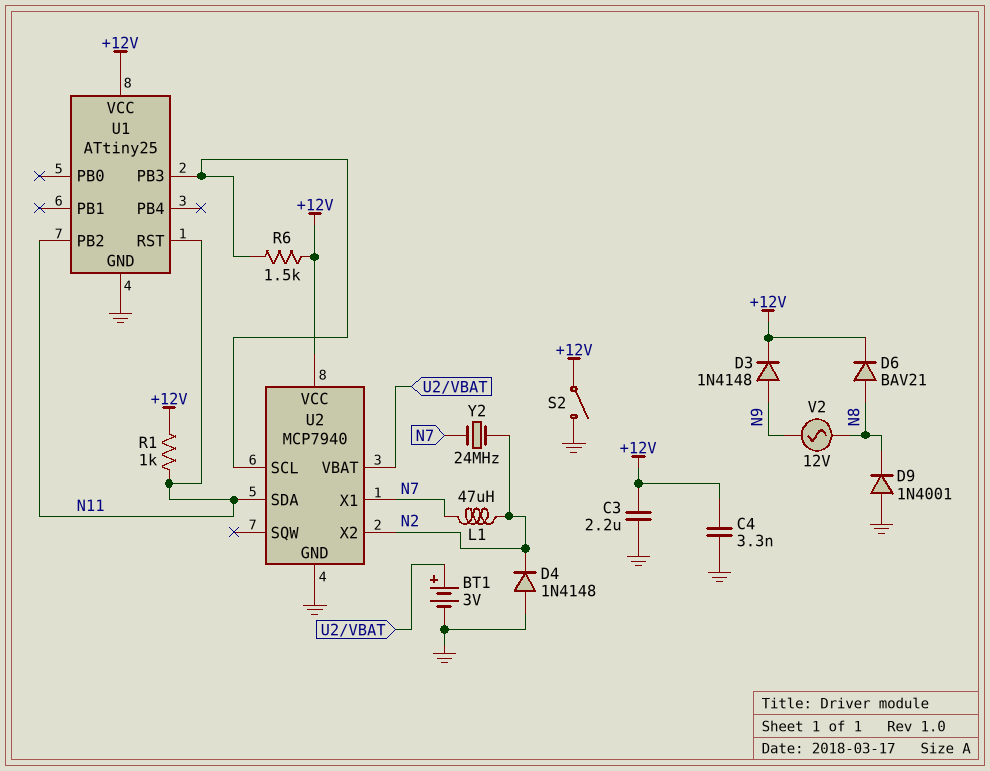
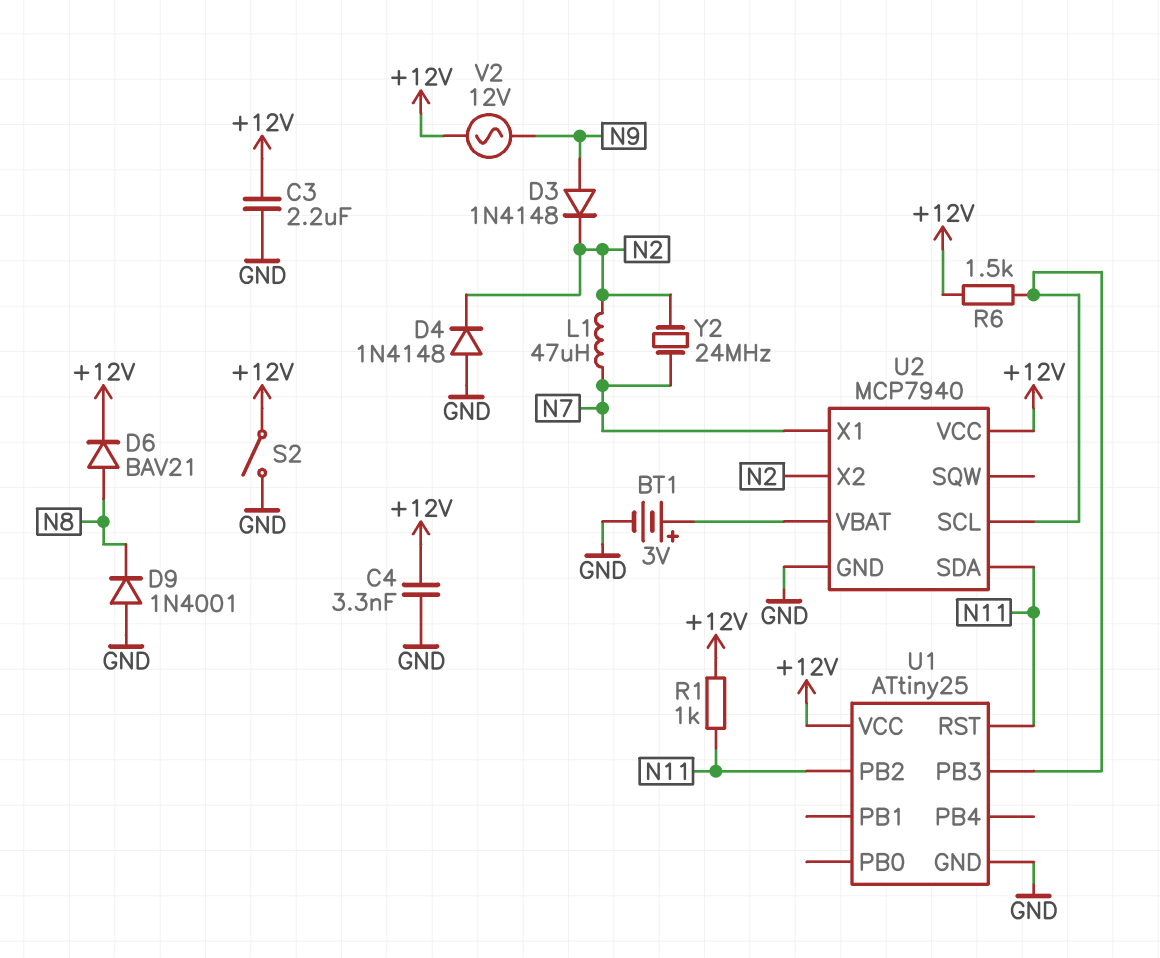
D3: diode 1N4148 (A N9, K +12V) -> diode 1N4148 (A N9, K N2)
V2: AC 12V (N8, N9) -> AC 12V (+12V, N9)

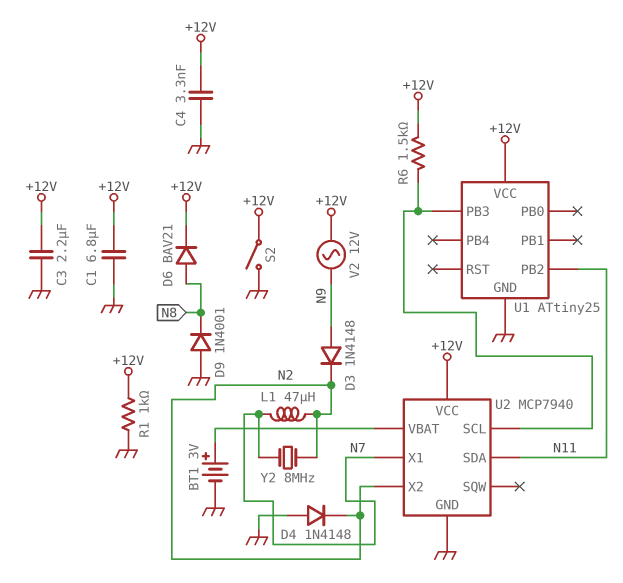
C1: none -> 6.8uF (+12V, GND)
R1: 1k (+12V, N11) -> 1k (+12V, GND)
U1 pin RST: N11 -> none
Y2: 24MHz (N2, N7) -> 8MHz (N2, N7)

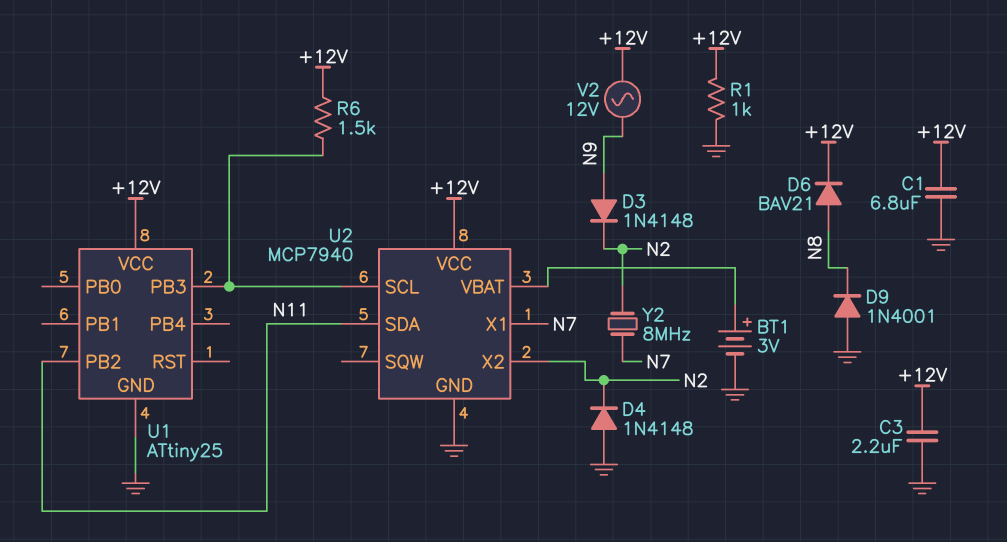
C4: 3.3nF (+12V, GND) -> none
L1: 47uH (N2, N7) -> none
S2: switch (+12V, GND) -> none

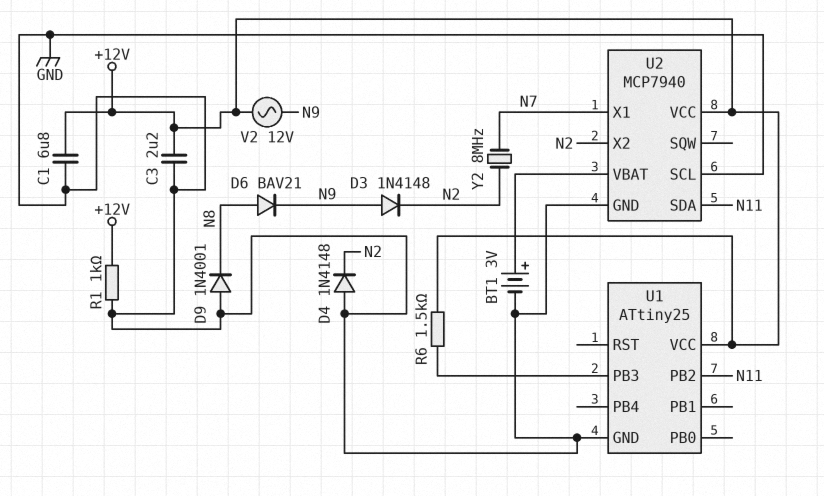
D6: diode BAV21 (A N8, K +12V) -> diode BAV21 (A N8, K N9)
U2 pin SCL: U1/PB3 -> GND

